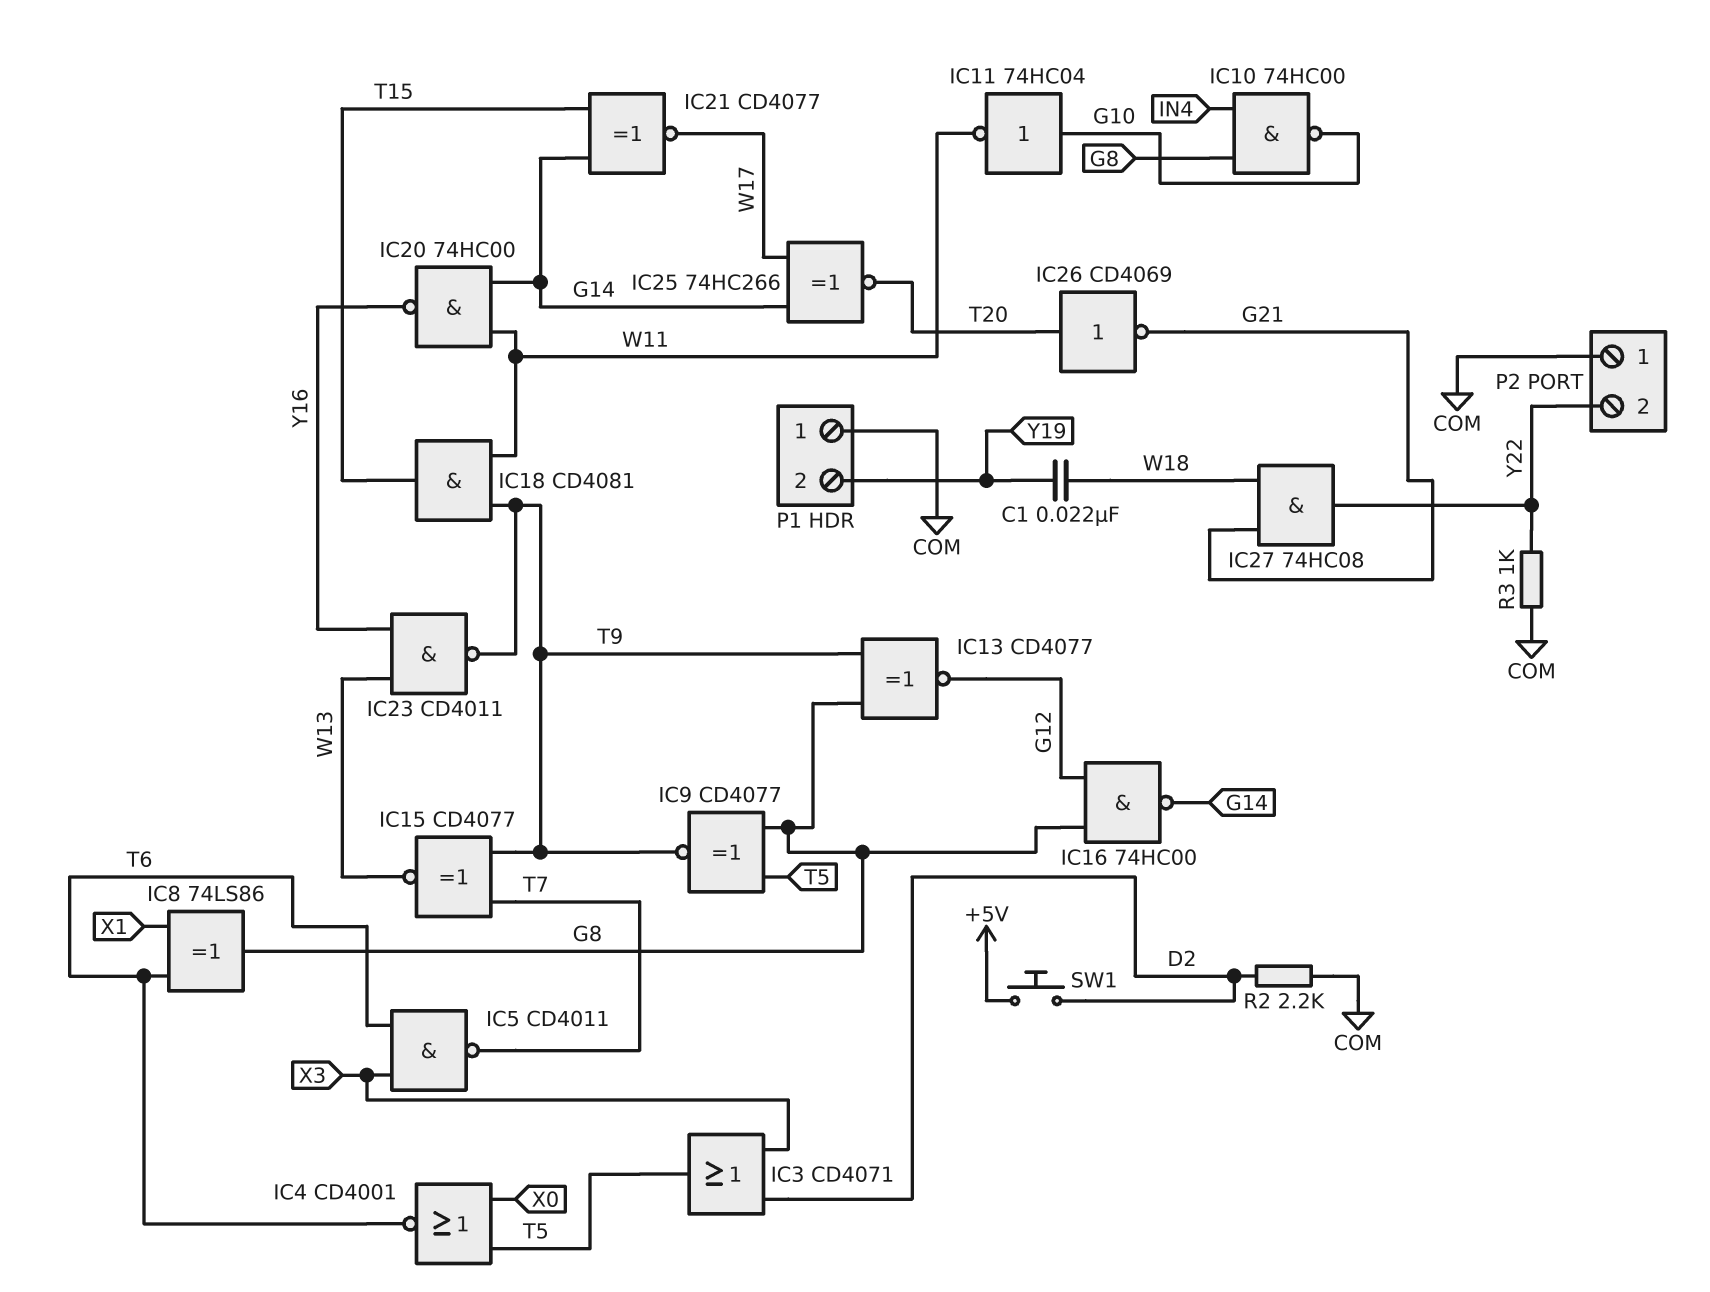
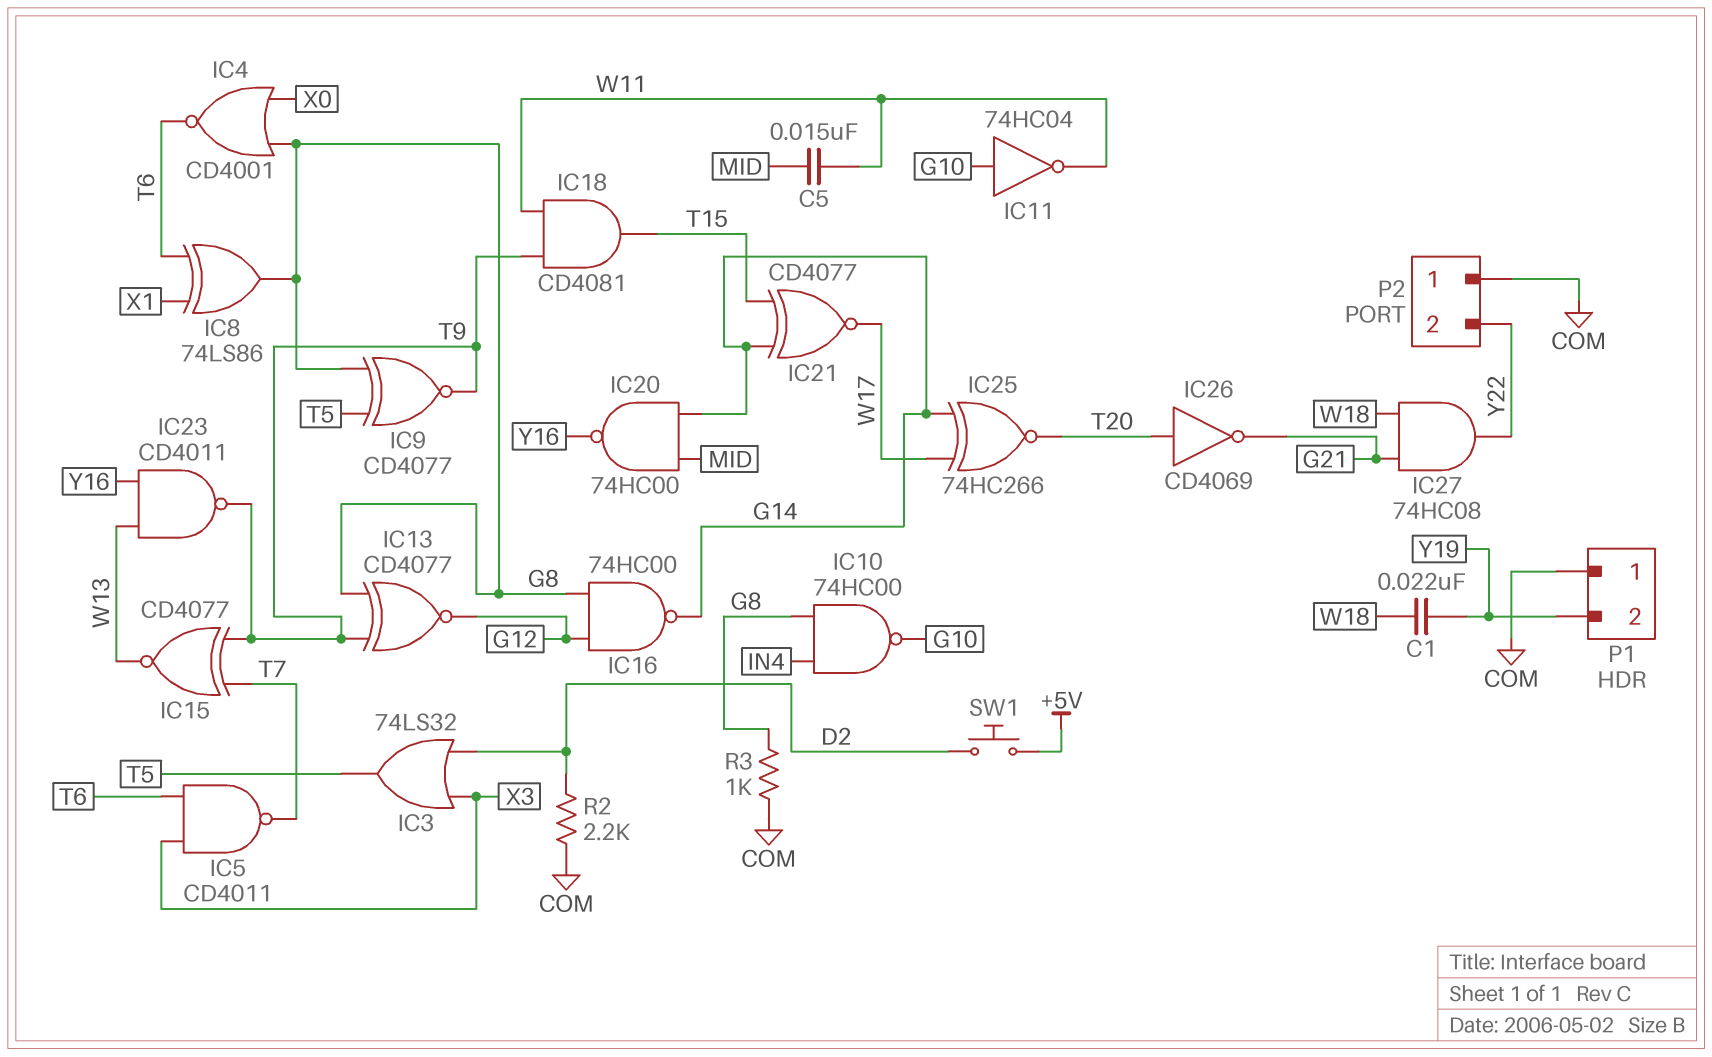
C5: none -> 15nF (MID, W11)
IC3: OR CD4071 (in D2, in X3, out T5) -> OR 74LS32 (in D2, in X3, out T5)
IC4: NOR CD4001 (in T5, in X0, out T6) -> NOR CD4001 (in G8, in X0, out T6)
IC20: NAND 74HC00 (in G14, in W11, out Y16) -> NAND 74HC00 (in G14, in MID, out Y16)
R3: 1k (COM, Y22) -> 1k (COM, G8)

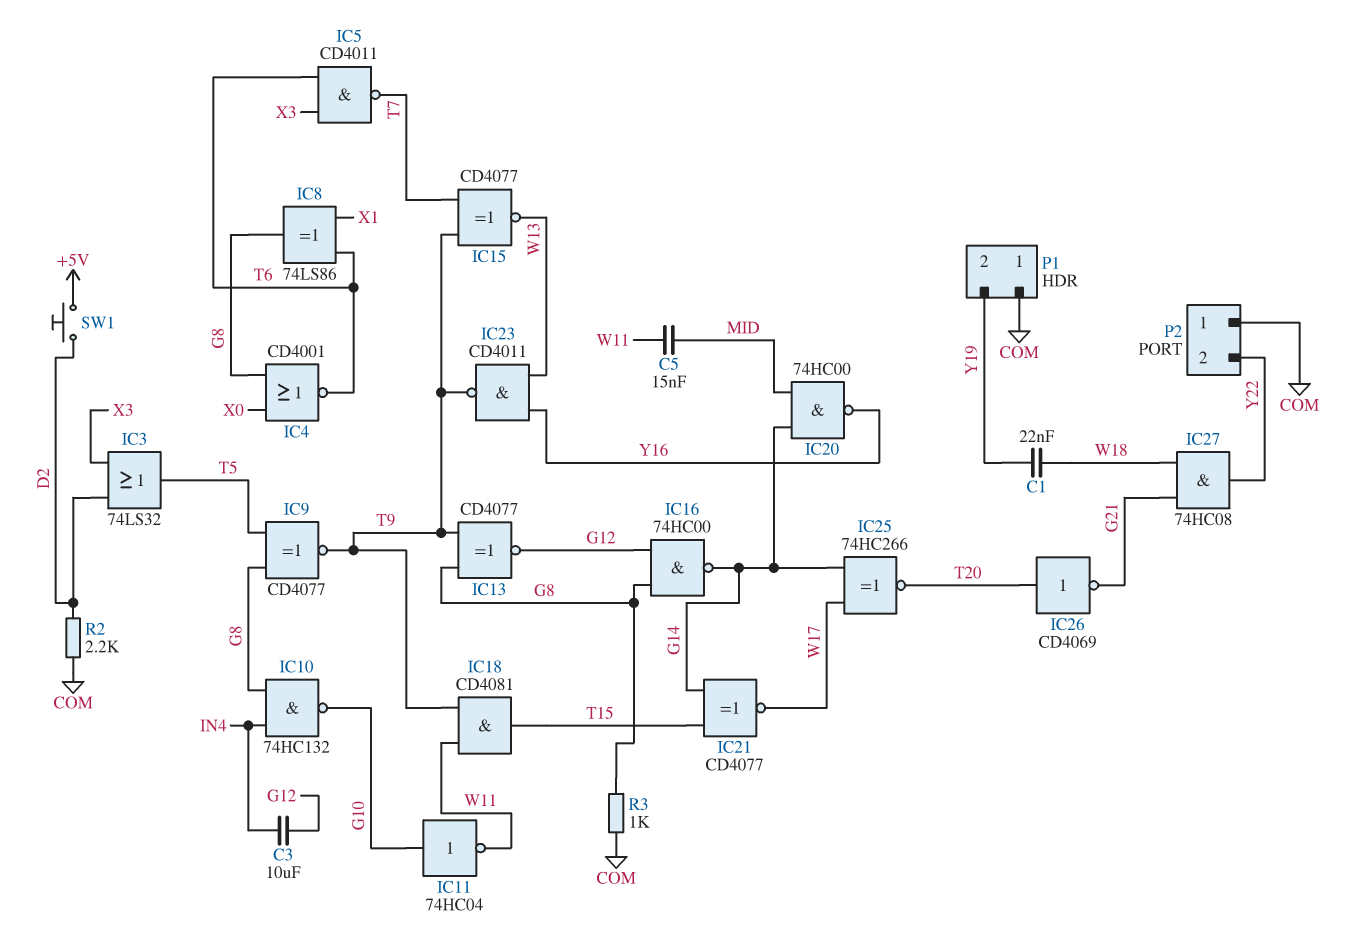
C3: none -> 10uF (G12, IN4)
IC10: NAND 74HC00 (in G8, in IN4, out G10) -> NAND 74HC132 (in G8, in IN4, out G10)

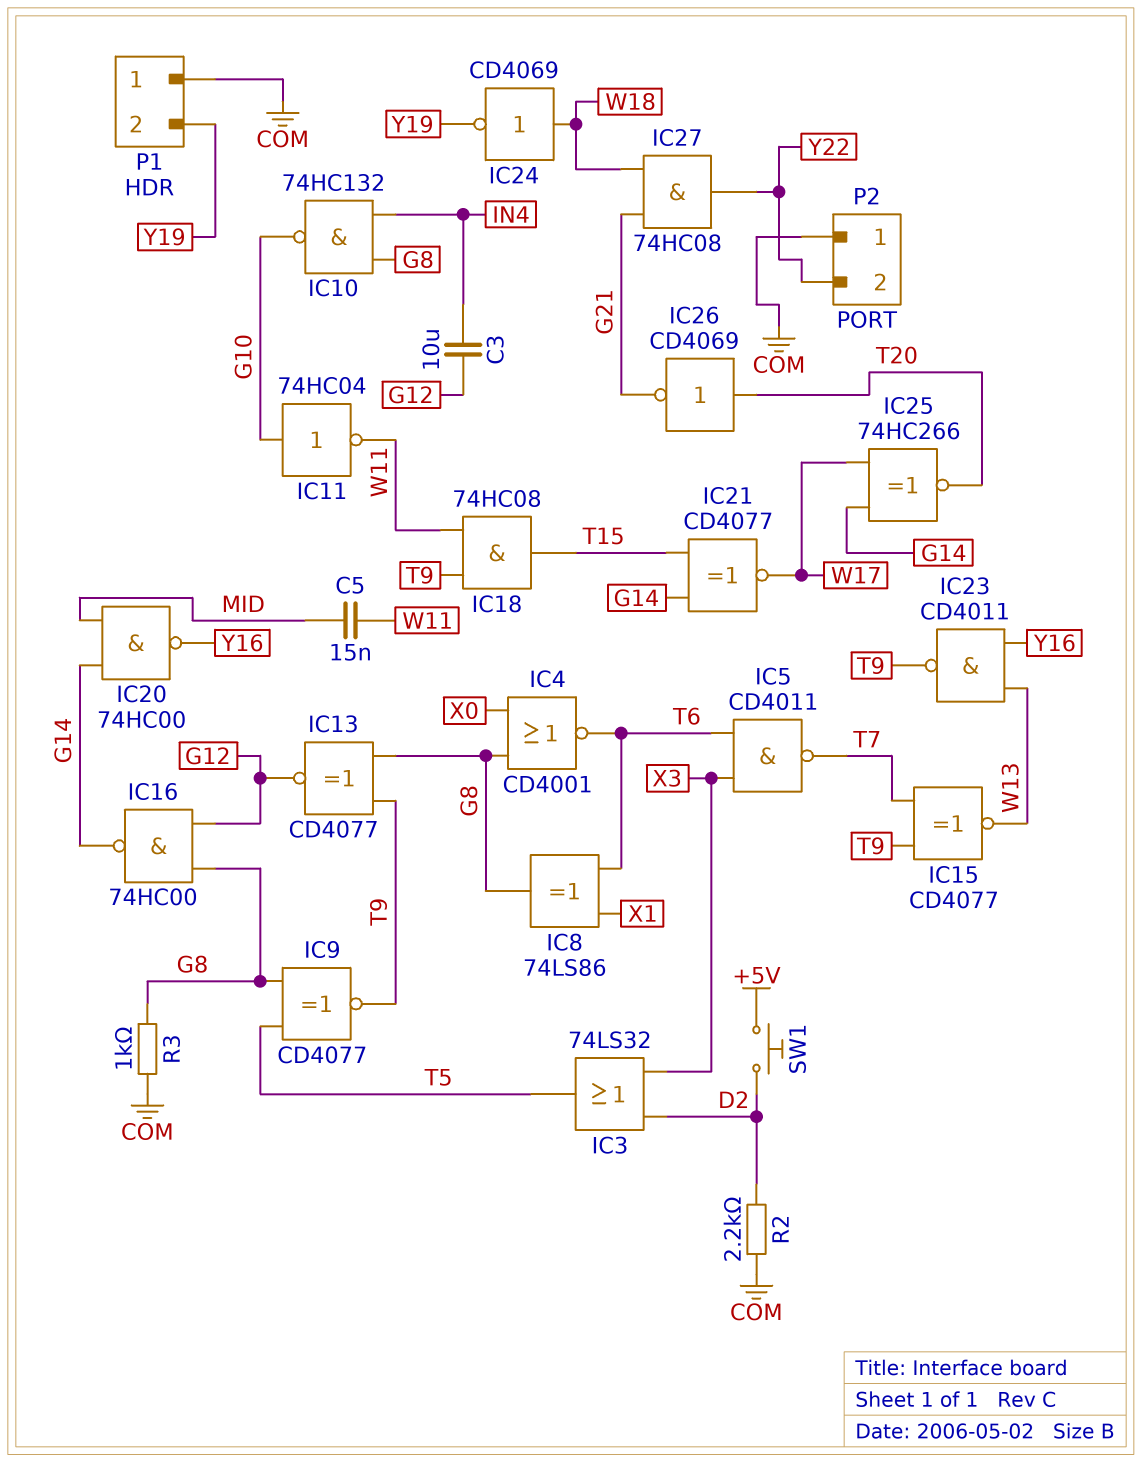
C1: 22nF (W18, Y19) -> none
IC18: AND CD4081 (in T9, in W11, out T15) -> AND 74HC08 (in T9, in W11, out T15)
IC24: none -> NOT CD4069 (in W18, out Y19)

